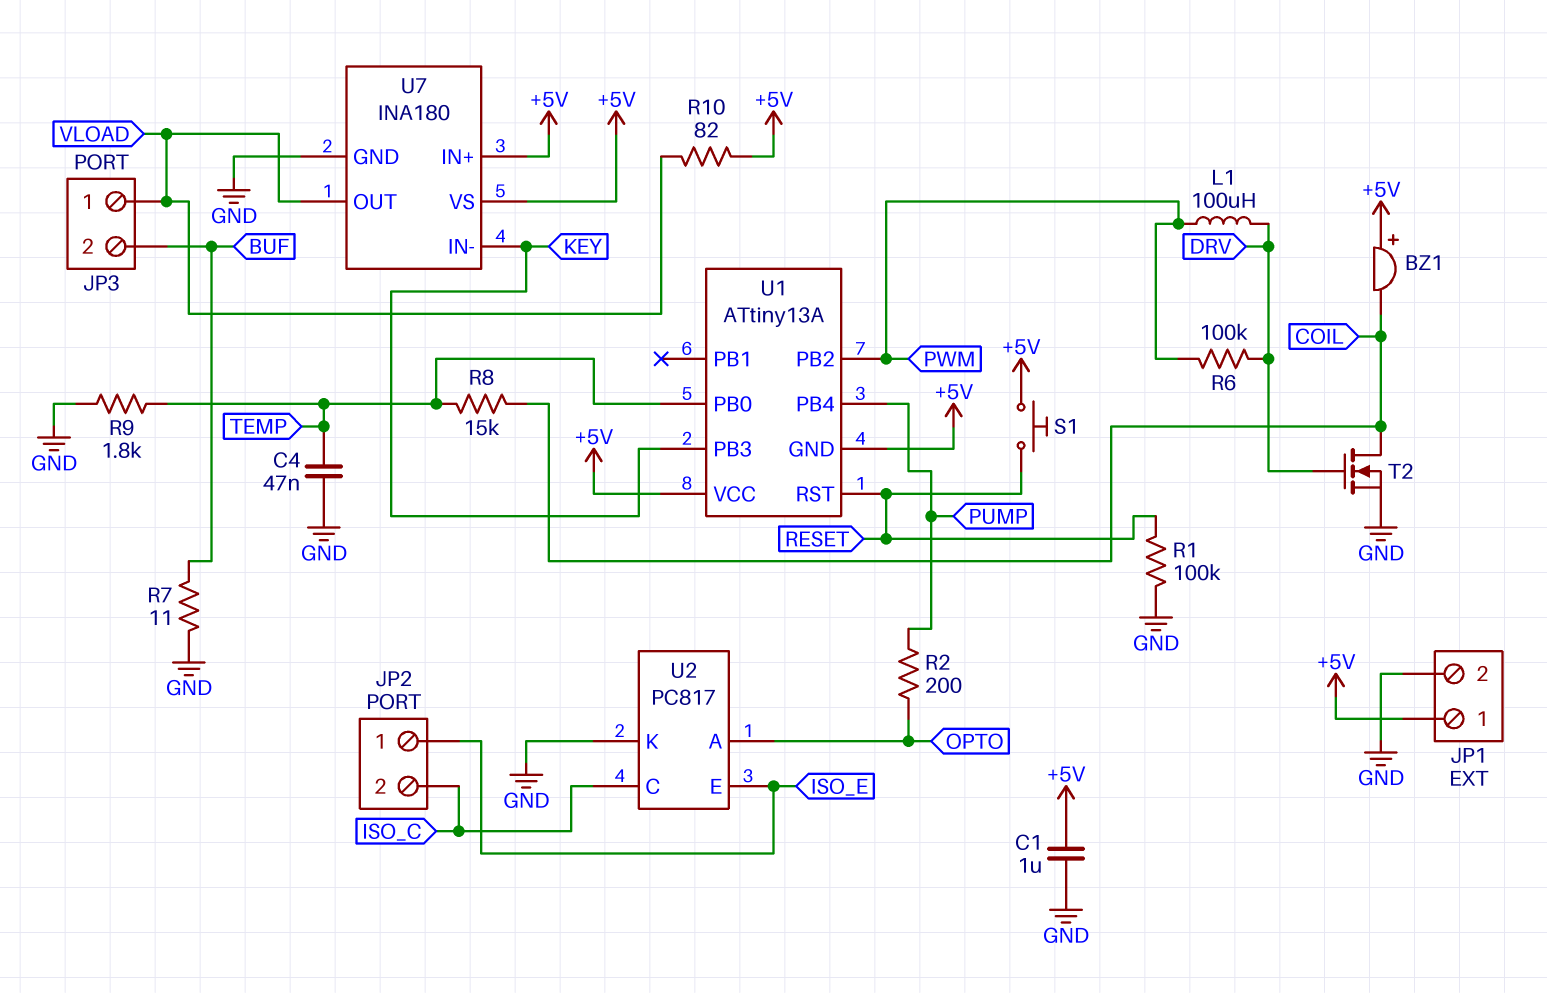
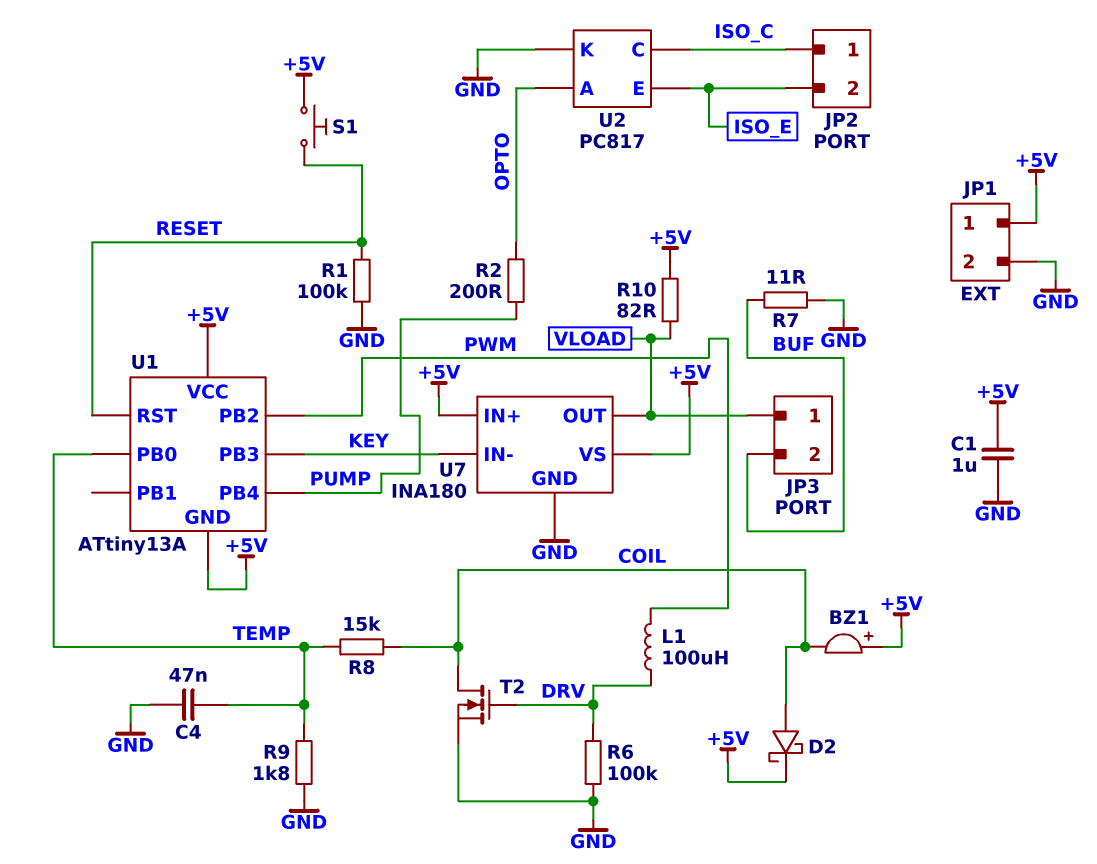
D2: none -> schottky (A COIL, K +5V)
JP2 pin 1: ISO_E -> ISO_C
JP2 pin 2: ISO_C -> ISO_E
R6: 100k (DRV, PWM) -> 100k (DRV, GND)

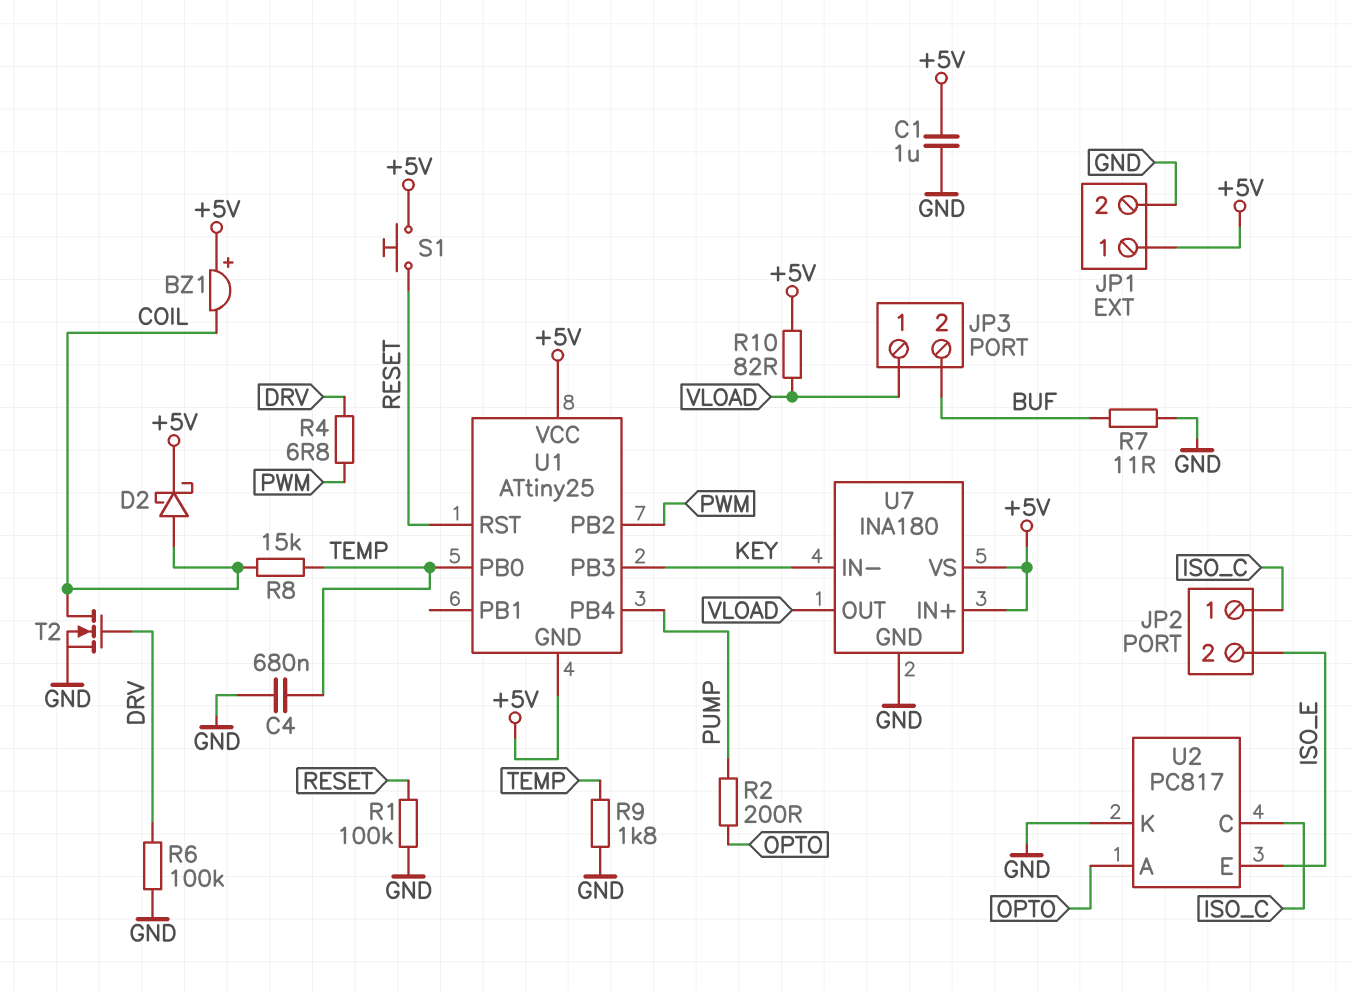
C4: 47nF (GND, TEMP) -> 680nF (GND, TEMP)
L1: 100uH (DRV, PWM) -> none
R4: none -> 6.8 (DRV, PWM)
U1: ATtiny13A -> ATtiny25

